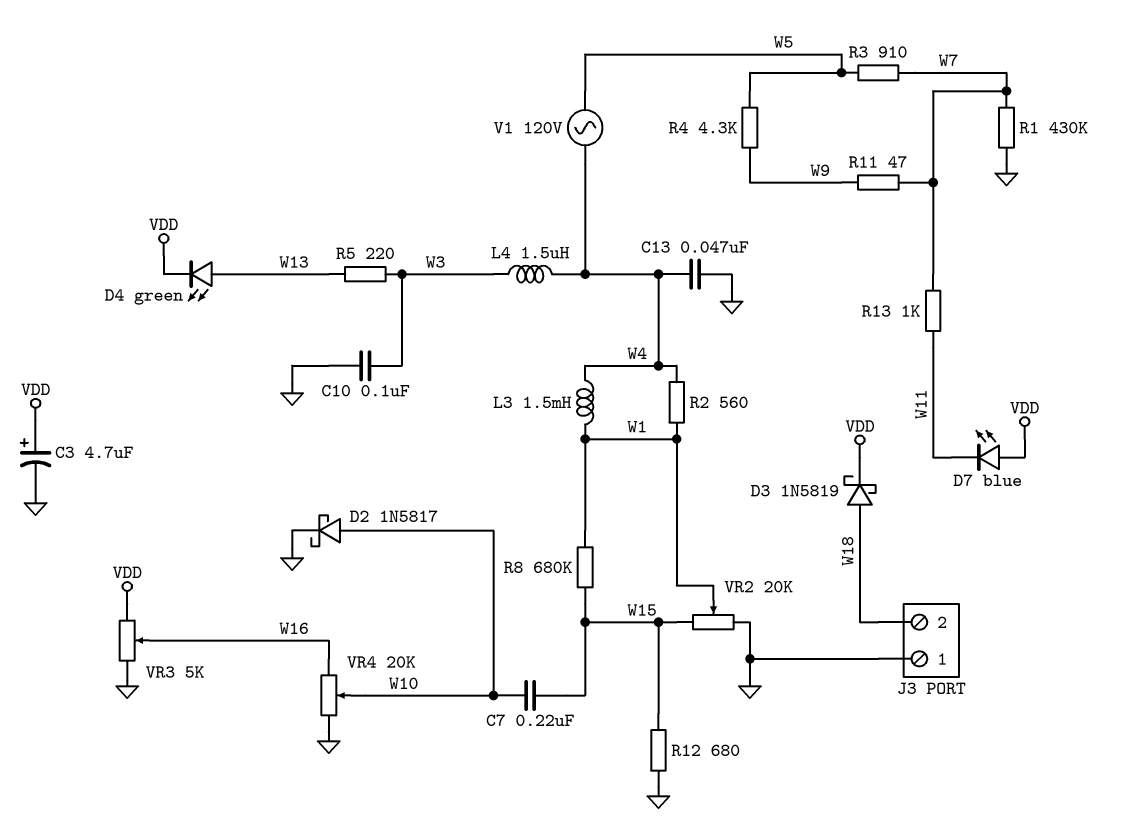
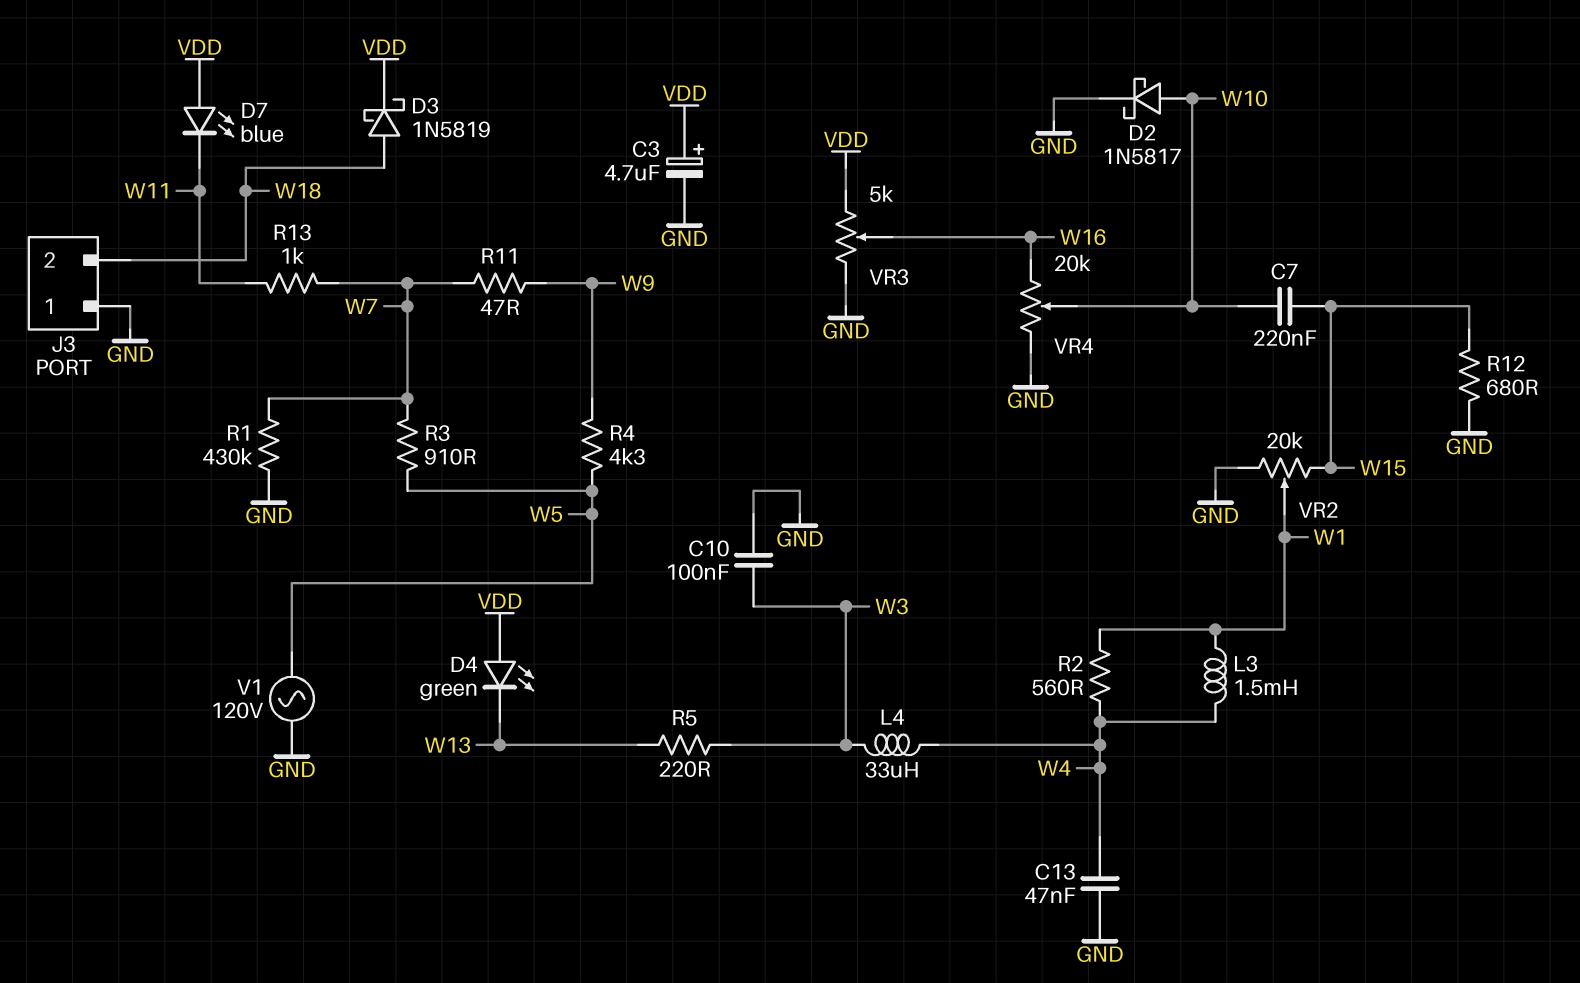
D4: LED green (A W13, K VDD) -> LED green (A VDD, K W13)
L4: 1.5uH (W3, W4) -> 33uH (W3, W4)
R8: 680k (W1, W15) -> none
V1: AC 120V (W4, W5) -> AC 120V (GND, W5)

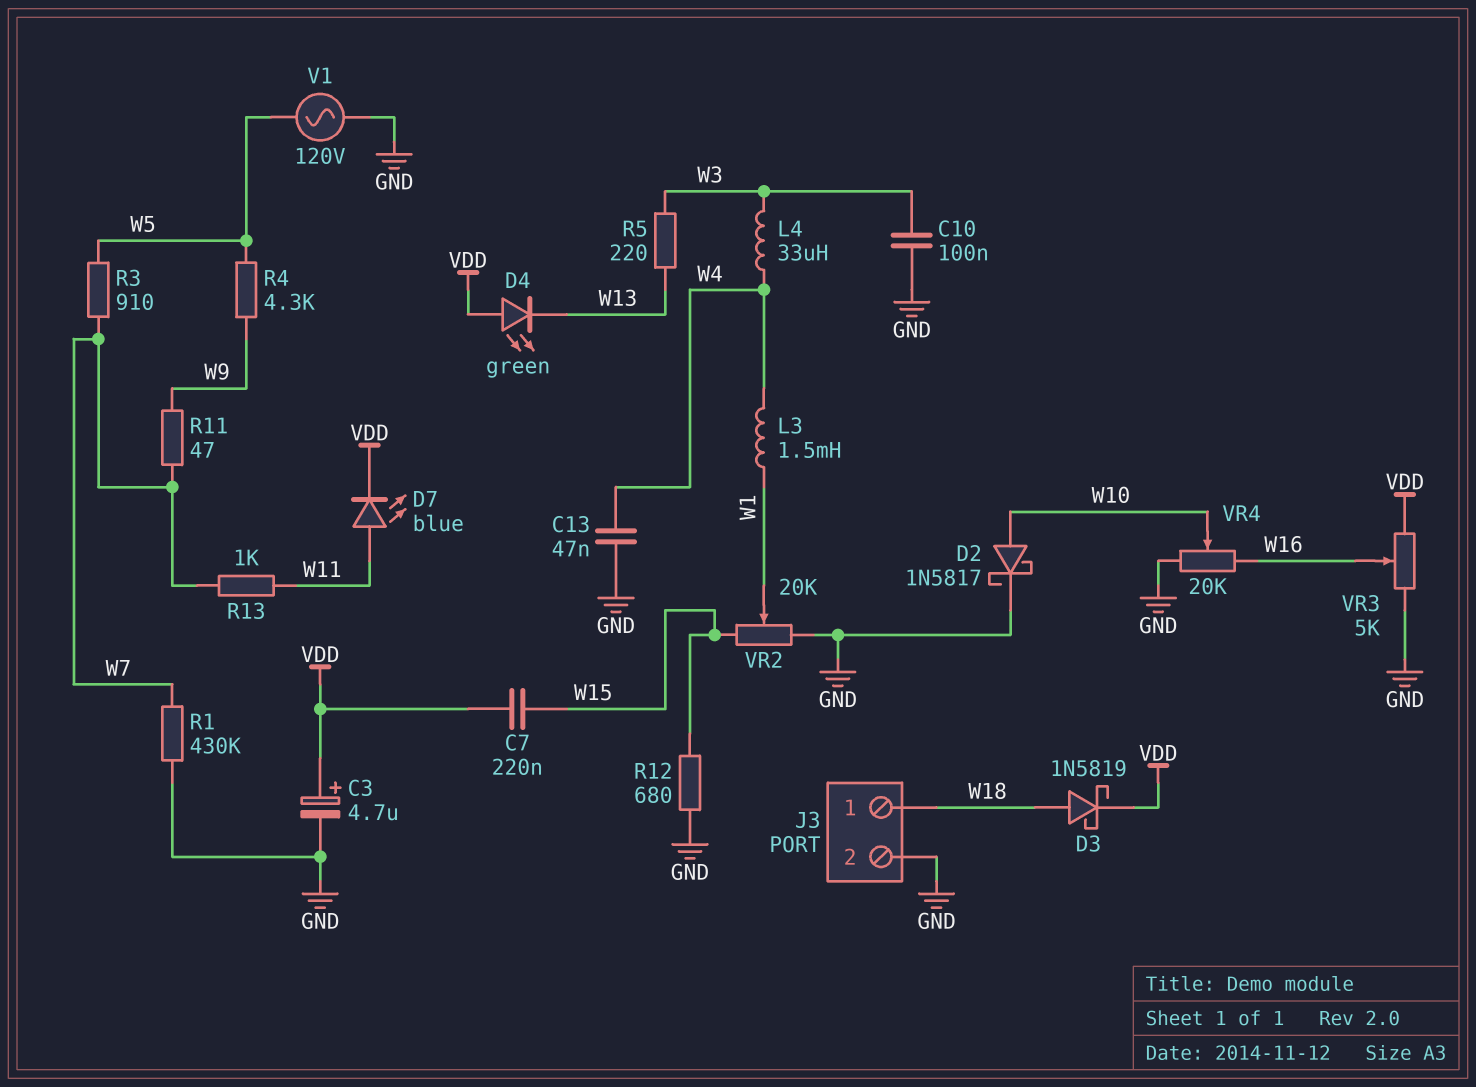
C7: 220nF (W10, W15) -> 220nF (VDD, W15)
D7: LED blue (A VDD, K W11) -> LED blue (A W11, K VDD)
J3 pin 1: GND -> W18
J3 pin 2: W18 -> GND
R2: 560 (W1, W4) -> none

